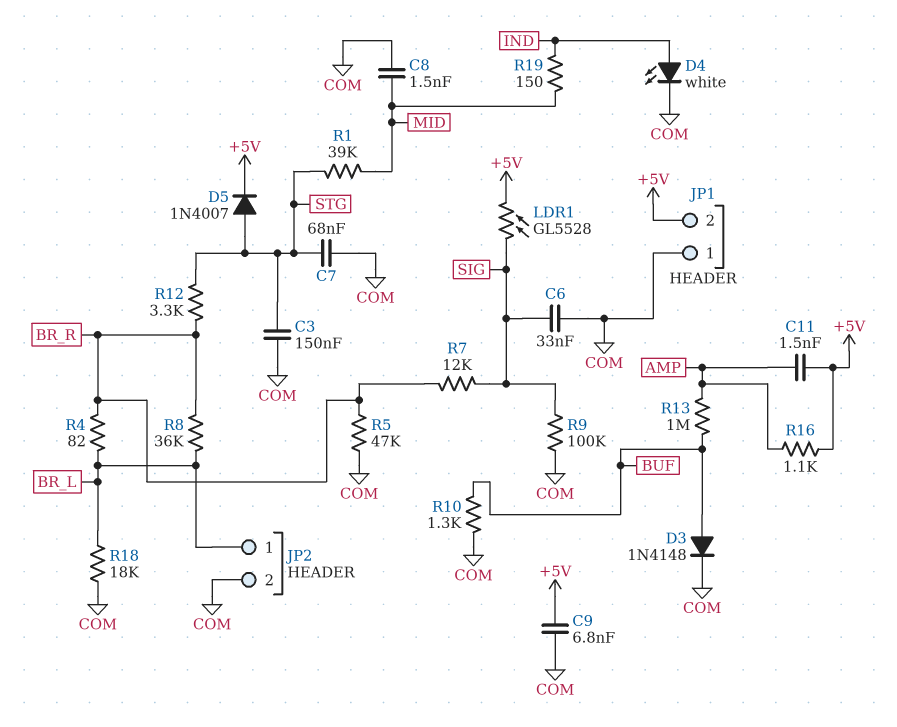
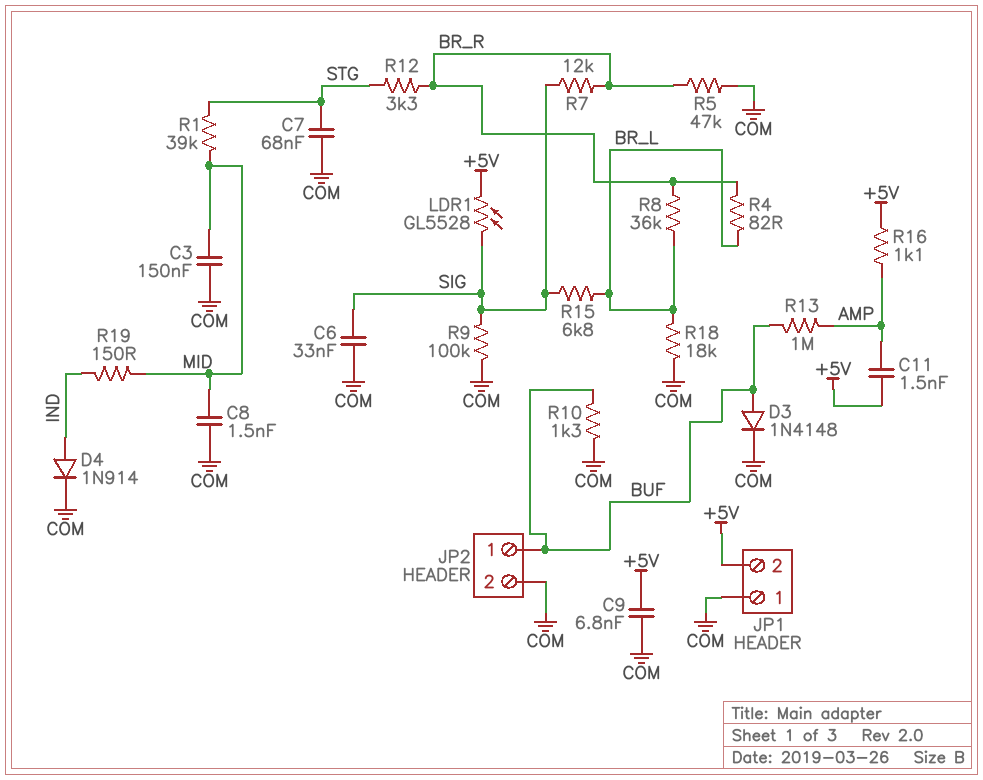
C3: 150nF (COM, STG) -> 150nF (COM, MID)
D4: LED white (A IND, K COM) -> diode 1N914 (A IND, K COM)
D5: diode 1N4007 (A STG, K +5V) -> none
JP2 pin 1: BR_L -> BUF
R15: none -> 6.8k (BR_L, SIG)

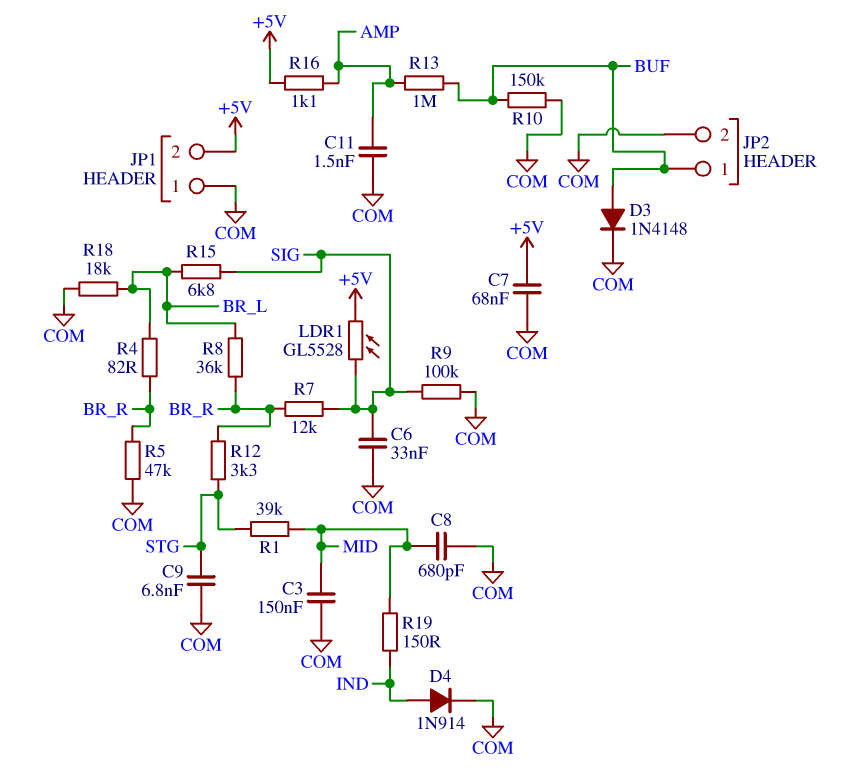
C7: 68nF (COM, STG) -> 68nF (+5V, COM)
C8: 1.5nF (COM, MID) -> 680pF (COM, MID)
C9: 6.8nF (+5V, COM) -> 6.8nF (COM, STG)
C11: 1.5nF (+5V, AMP) -> 1.5nF (AMP, COM)
R10: 1.3k (BUF, COM) -> 150k (BUF, COM)

